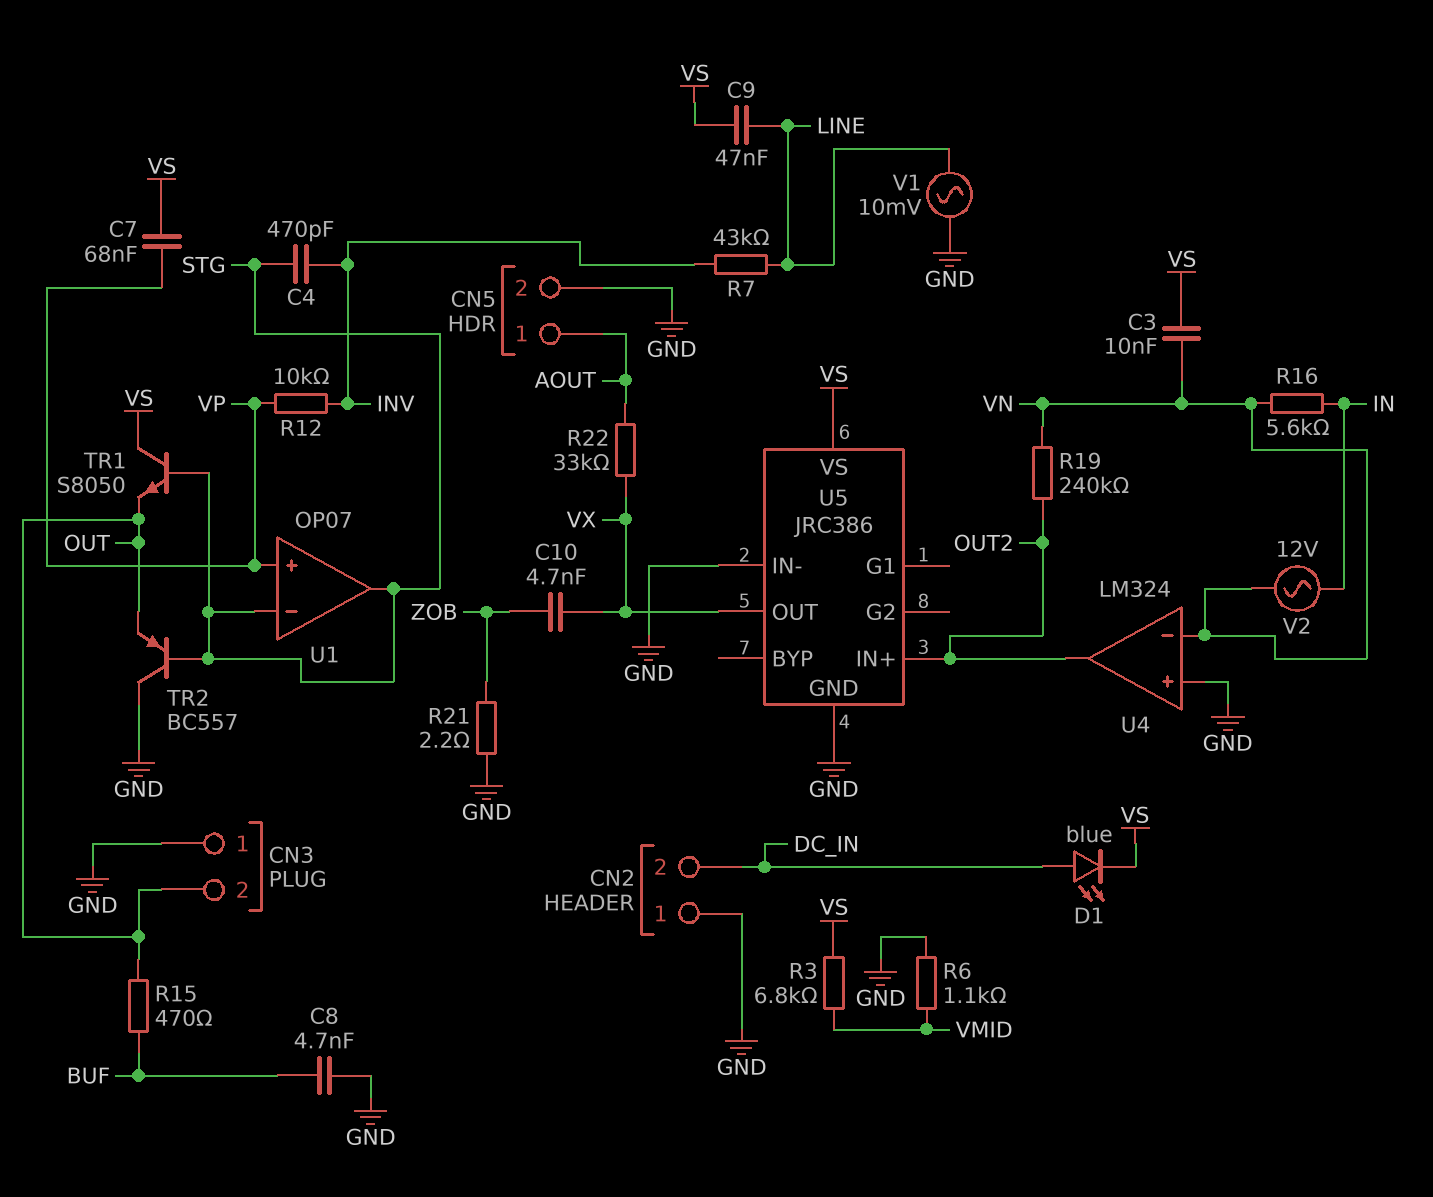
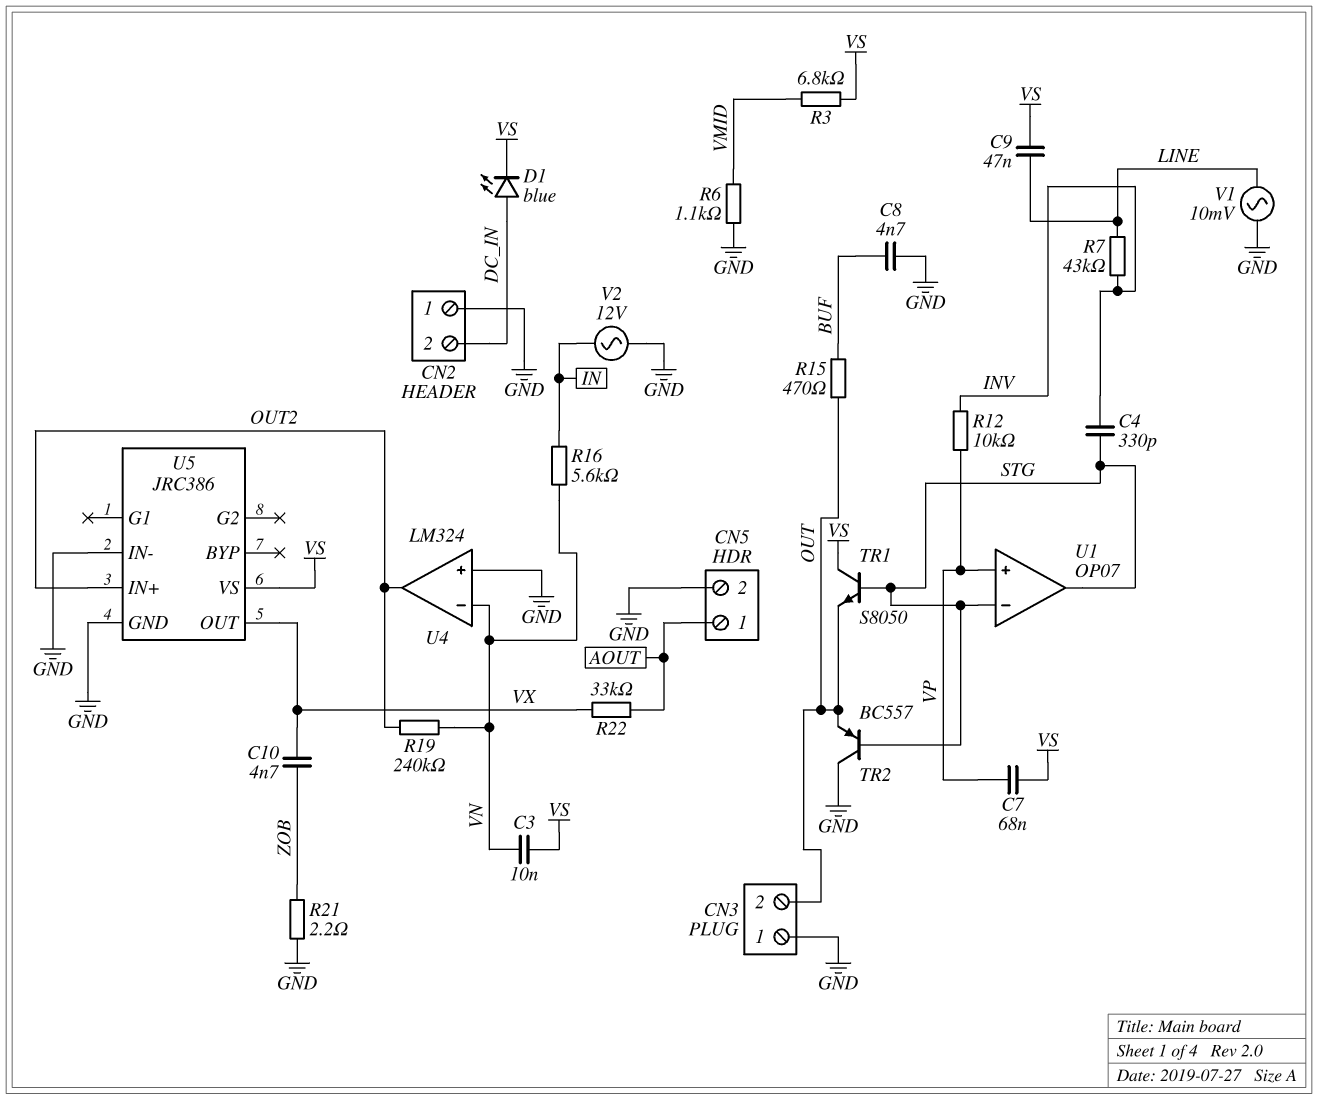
C4: 470pF (INV, STG) -> 330pF (INV, STG)
V2: AC 12V (IN, VN) -> AC 12V (GND, IN)

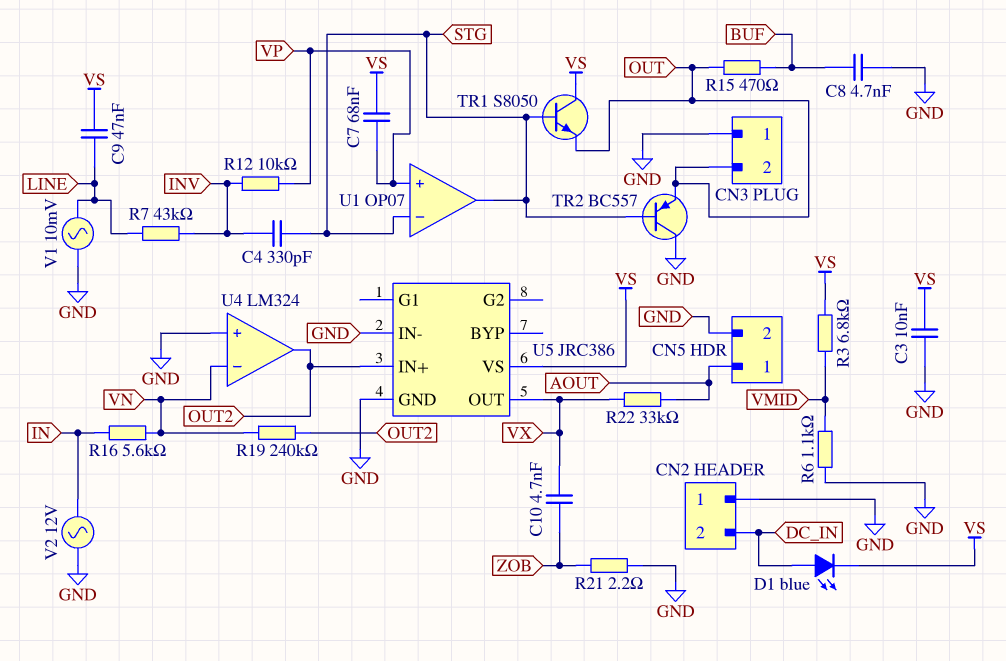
C3: 10nF (VN, VS) -> 10nF (GND, VS)

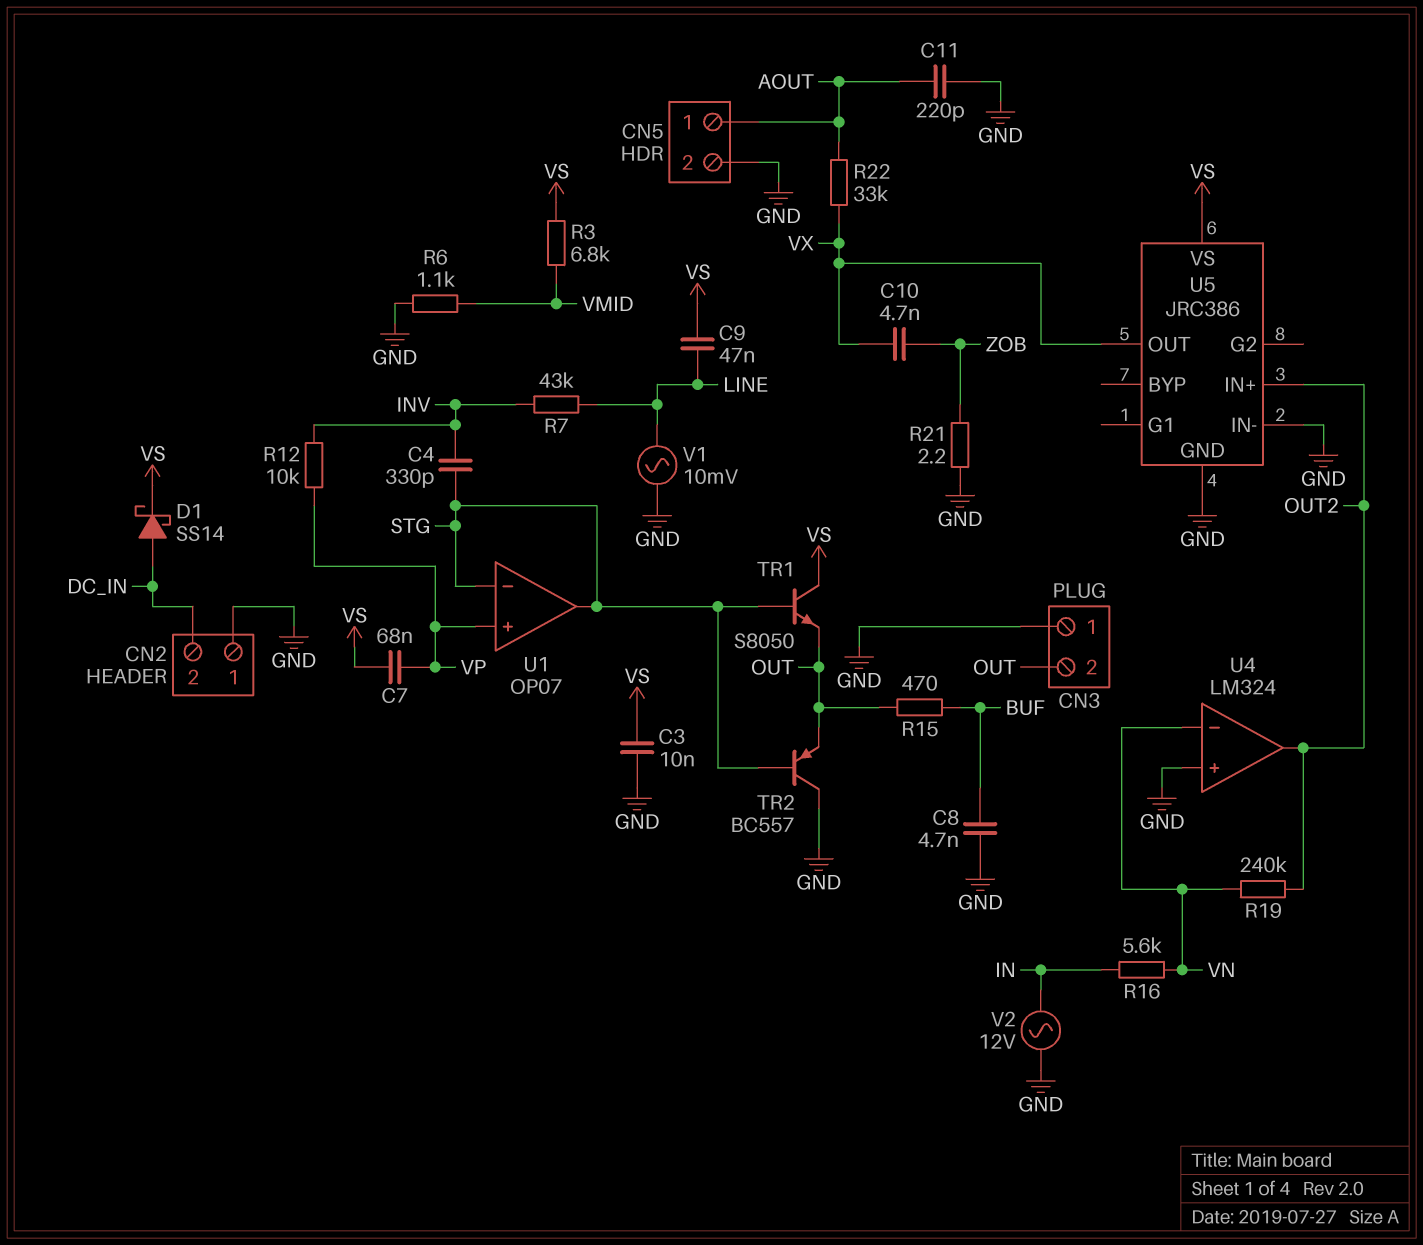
C11: none -> 220pF (AOUT, GND)
D1: LED blue (A DC_IN, K VS) -> schottky SS14 (A DC_IN, K VS)

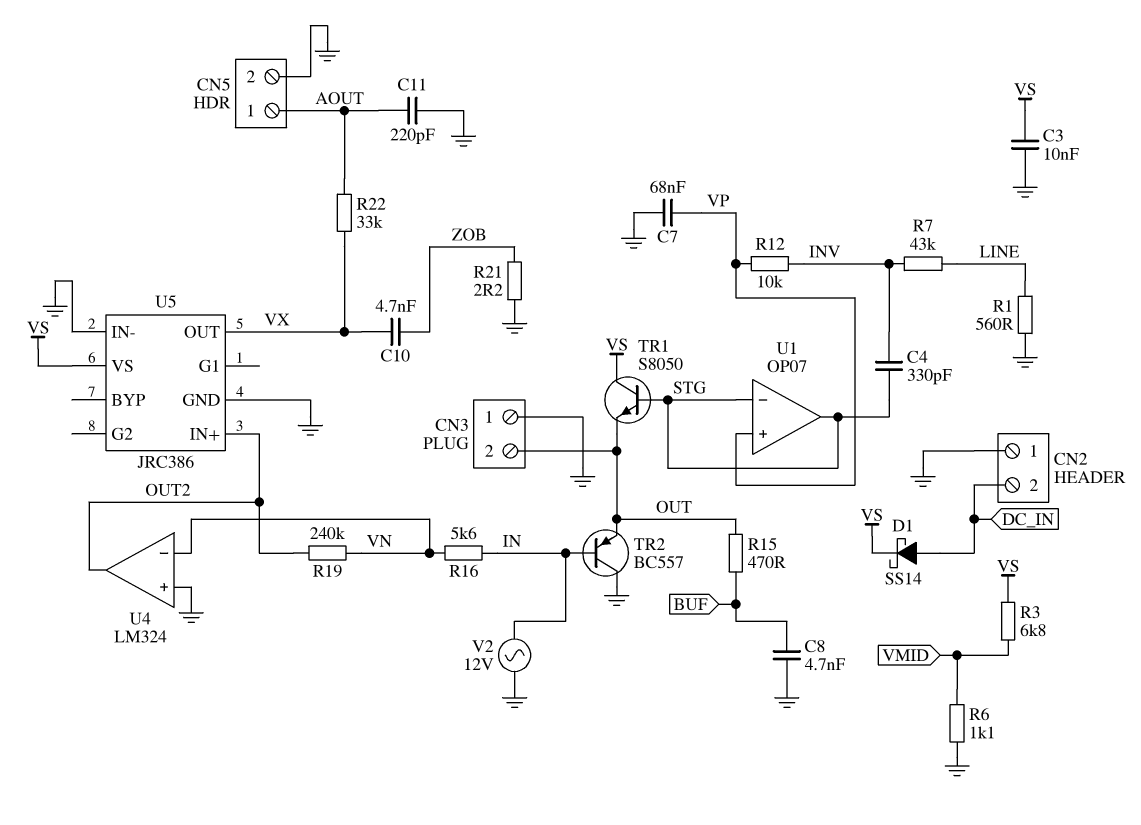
C7: 68nF (VP, VS) -> 68nF (GND, VP)
C9: 47nF (LINE, VS) -> none
R1: none -> 560 (GND, LINE)
TR2: PNP BC557 (B STG, C GND, E OUT) -> PNP BC557 (B IN, C GND, E OUT)
V1: AC 10mV (GND, LINE) -> none

